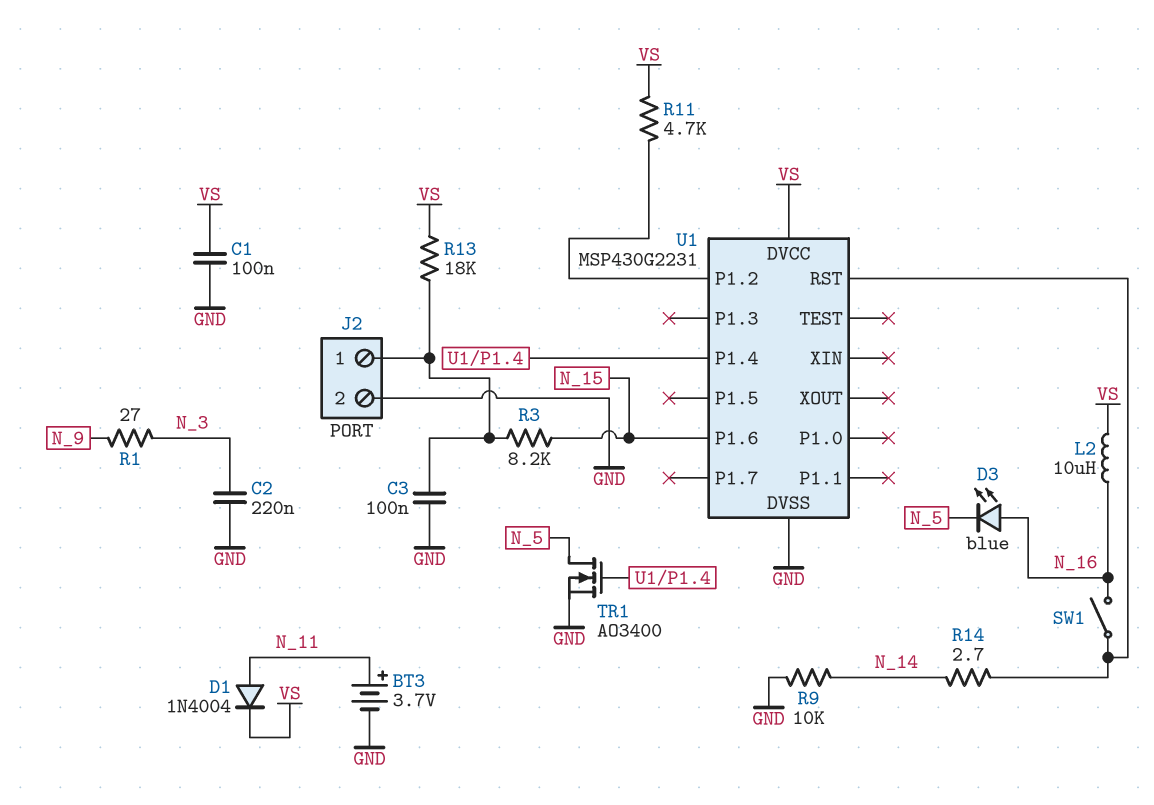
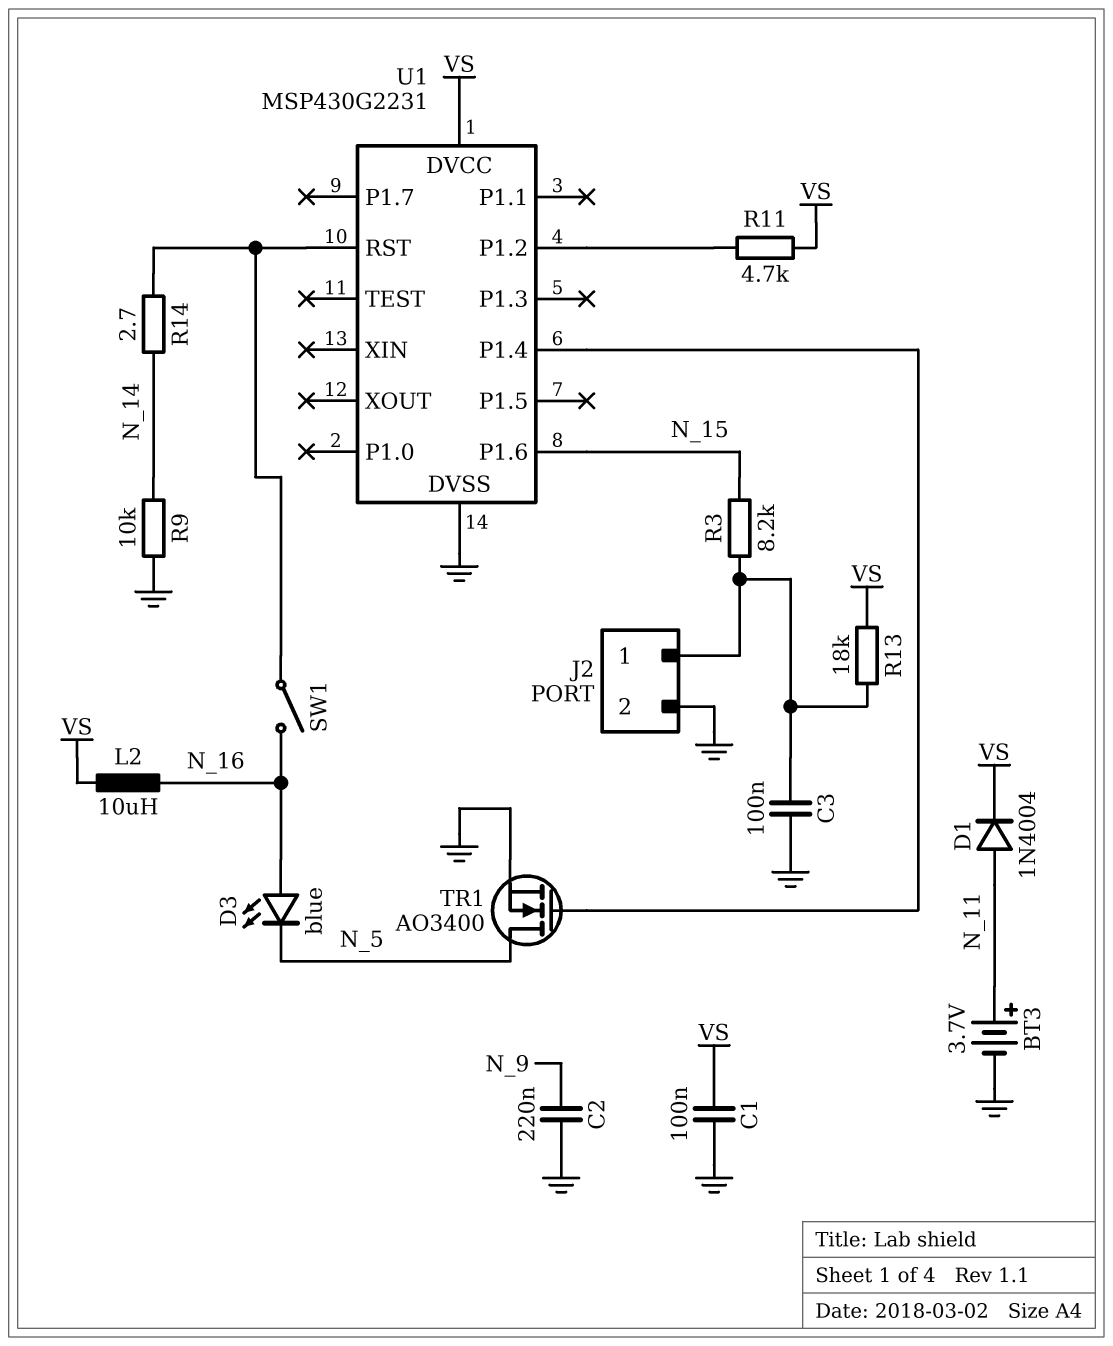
C2: 220nF (GND, N_3) -> 220nF (GND, N_9)
R1: 27 (N_3, N_9) -> none

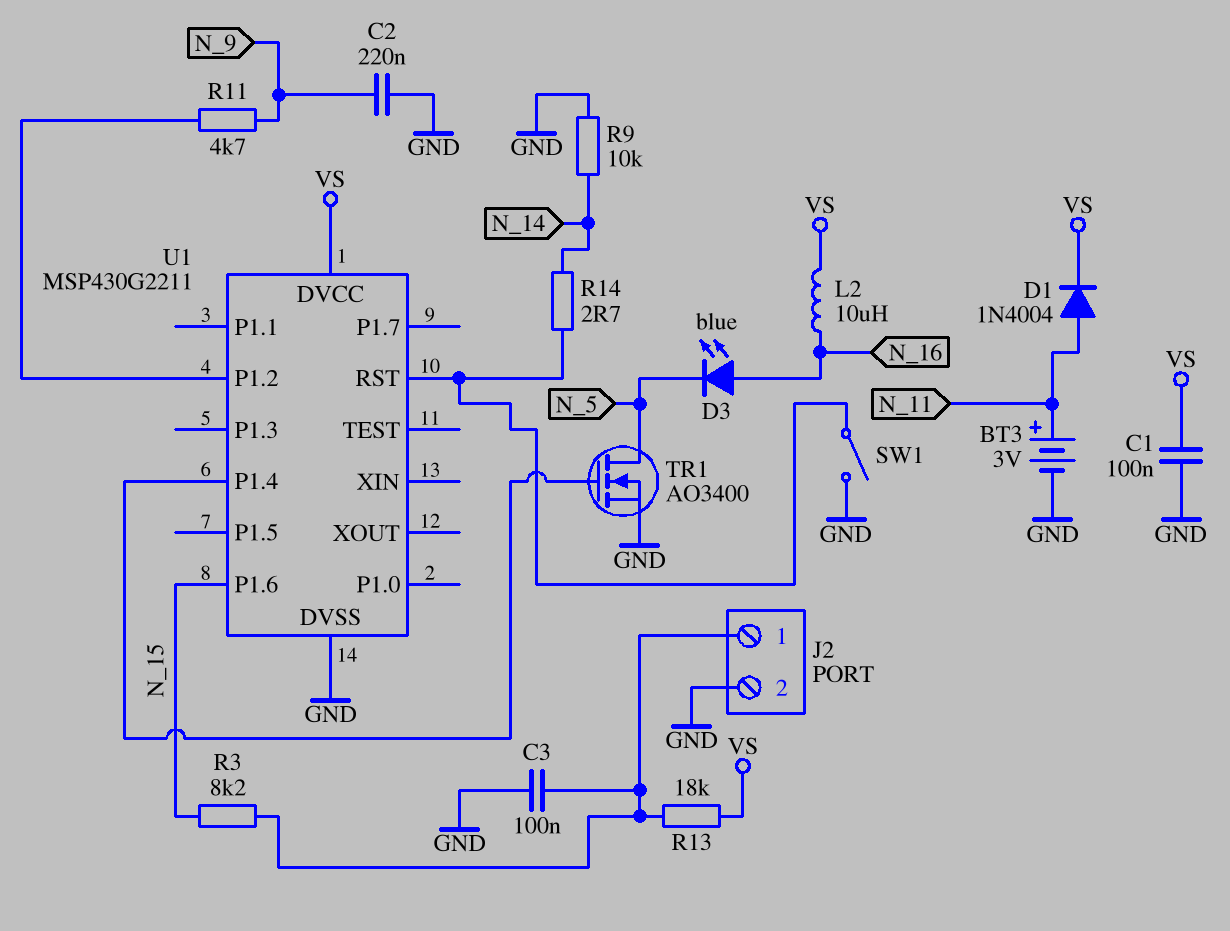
BT3: 3.7V (plus N_11, minus GND) -> 3V (plus N_11, minus GND)
R11: 4.7k (U1/P1.2, VS) -> 4.7k (N_9, U1/P1.2)
SW1: switch (N_16, U1/RST) -> switch (GND, U1/RST)
U1: MSP430G2231 -> MSP430G2211

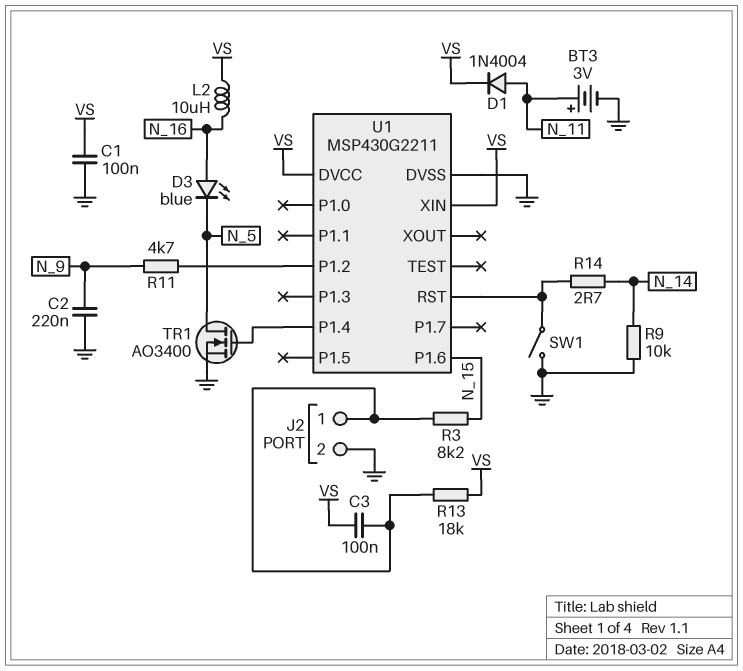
C3: 100nF (GND, J2/1) -> 100nF (J2/1, VS)
U1 pin XIN: none -> VS

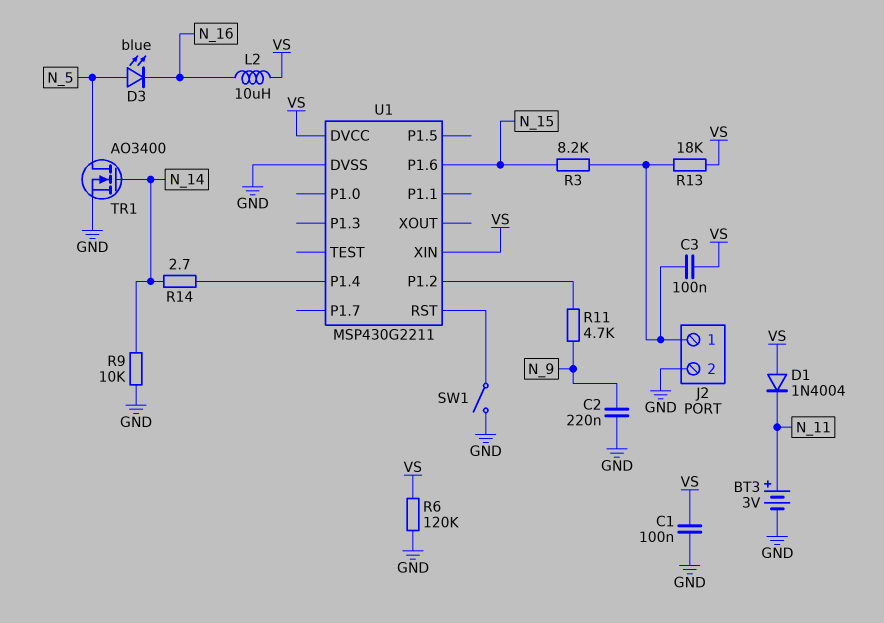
D1: diode 1N4004 (A N_11, K VS) -> diode 1N4004 (A VS, K N_11)
D3: LED blue (A N_16, K N_5) -> LED blue (A N_5, K N_16)
R6: none -> 120k (GND, VS)
R14: 2.7 (N_14, U1/RST) -> 2.7 (N_14, U1/P1.4)
TR1: NMOS AO3400 (G U1/P1.4, D N_5, S GND) -> NMOS AO3400 (G N_14, D N_5, S GND)

